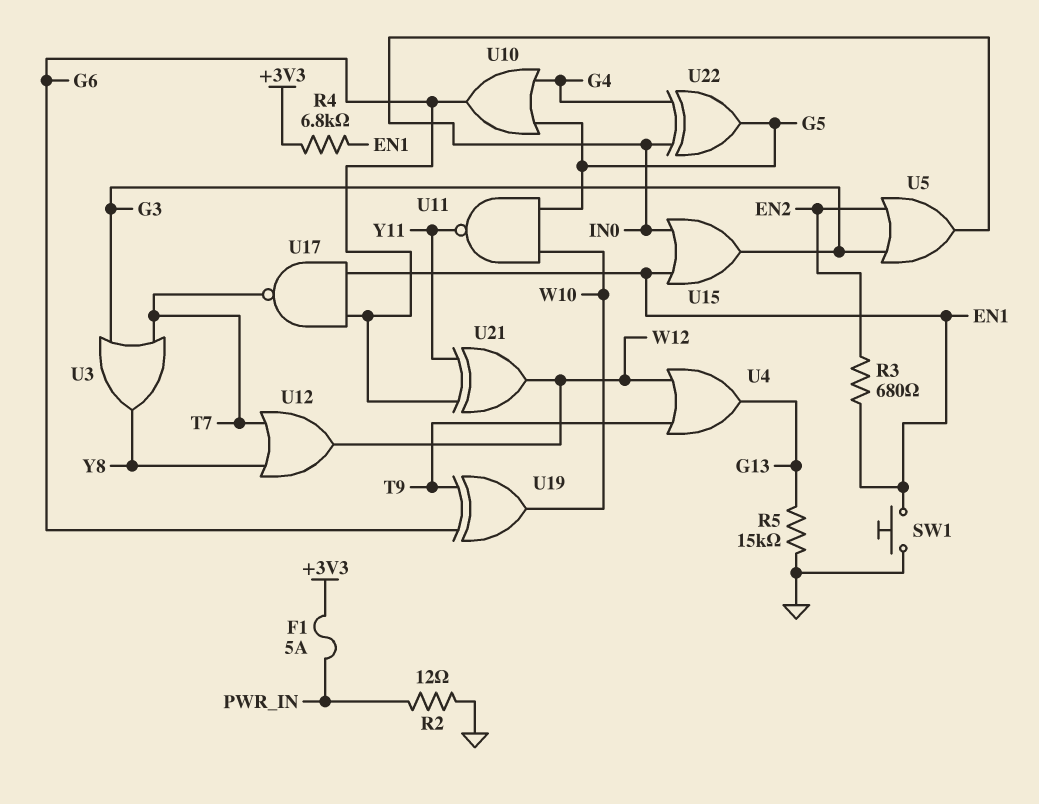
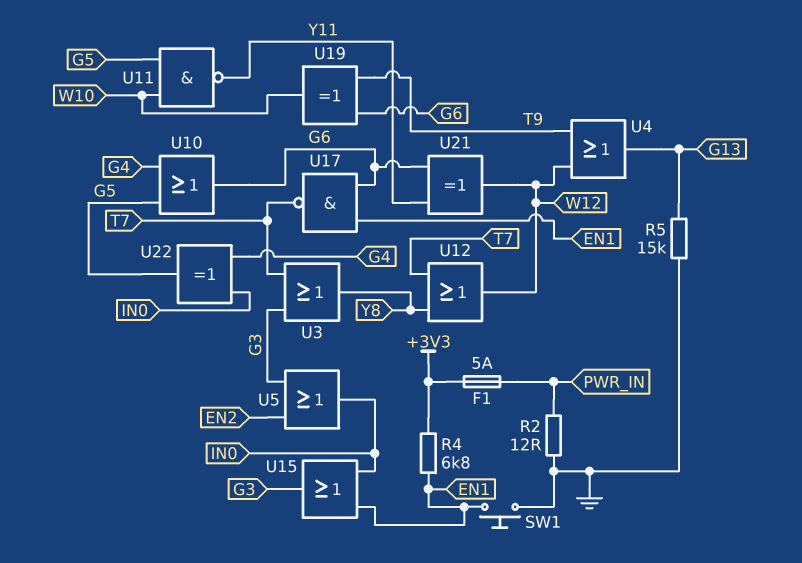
R3: 680 (EN1, EN2) -> none

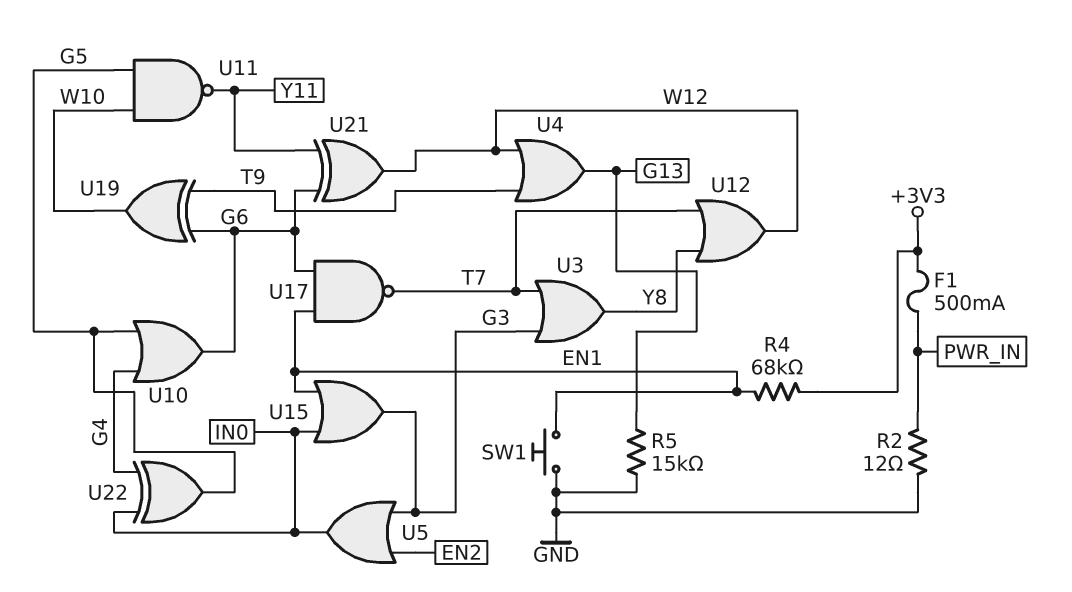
F1: 5A (+3V3, PWR_IN) -> 500mA (+3V3, PWR_IN)
R4: 6.8k (+3V3, EN1) -> 68k (+3V3, EN1)

